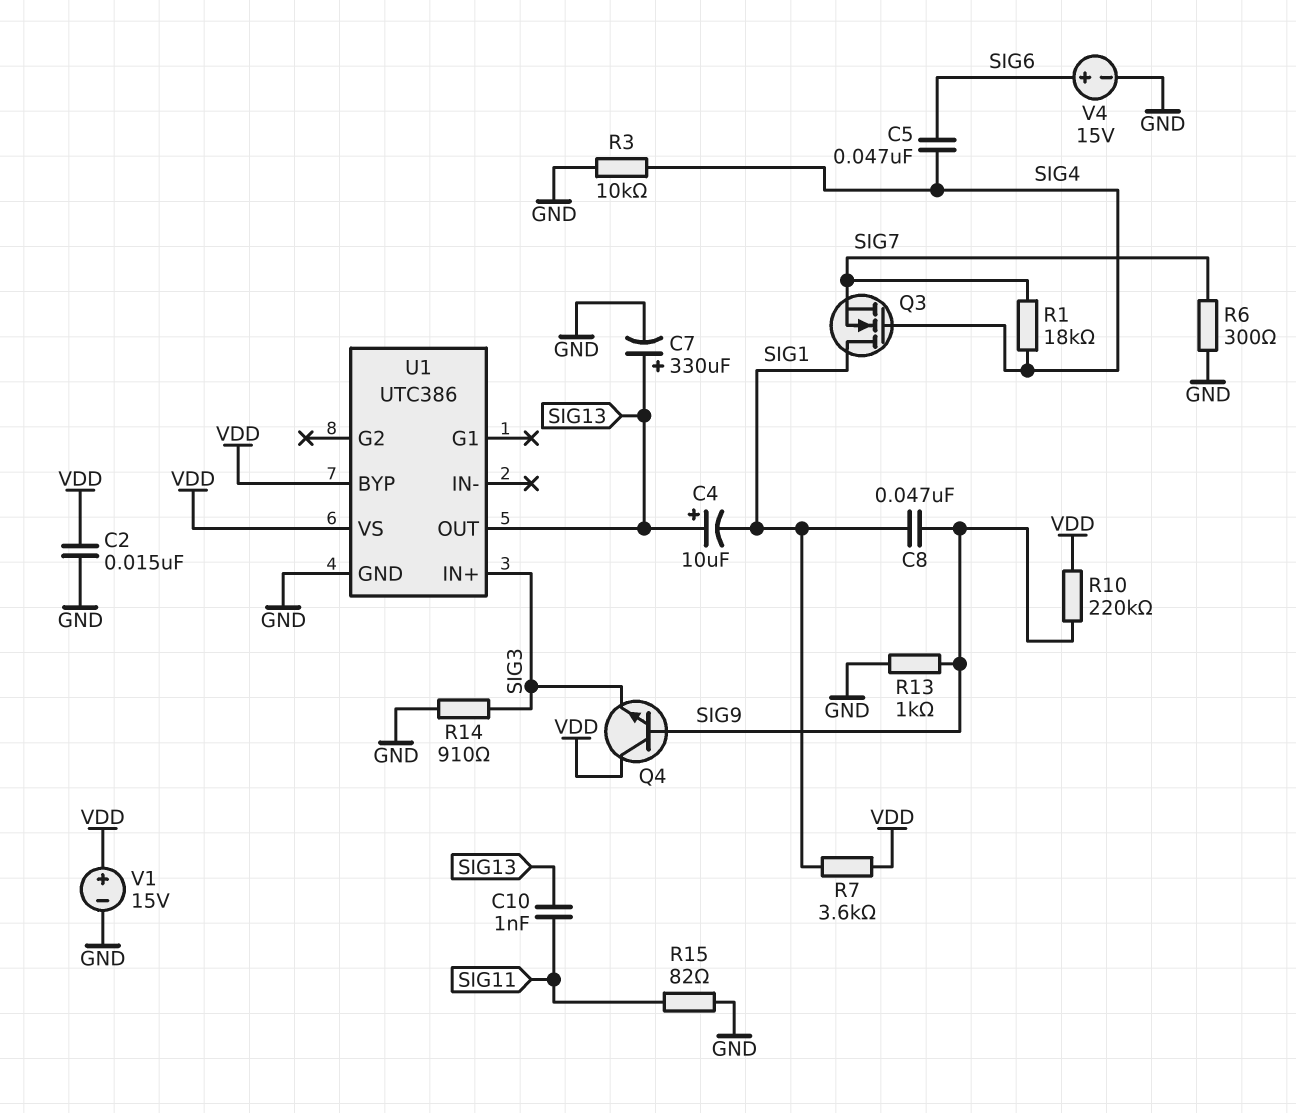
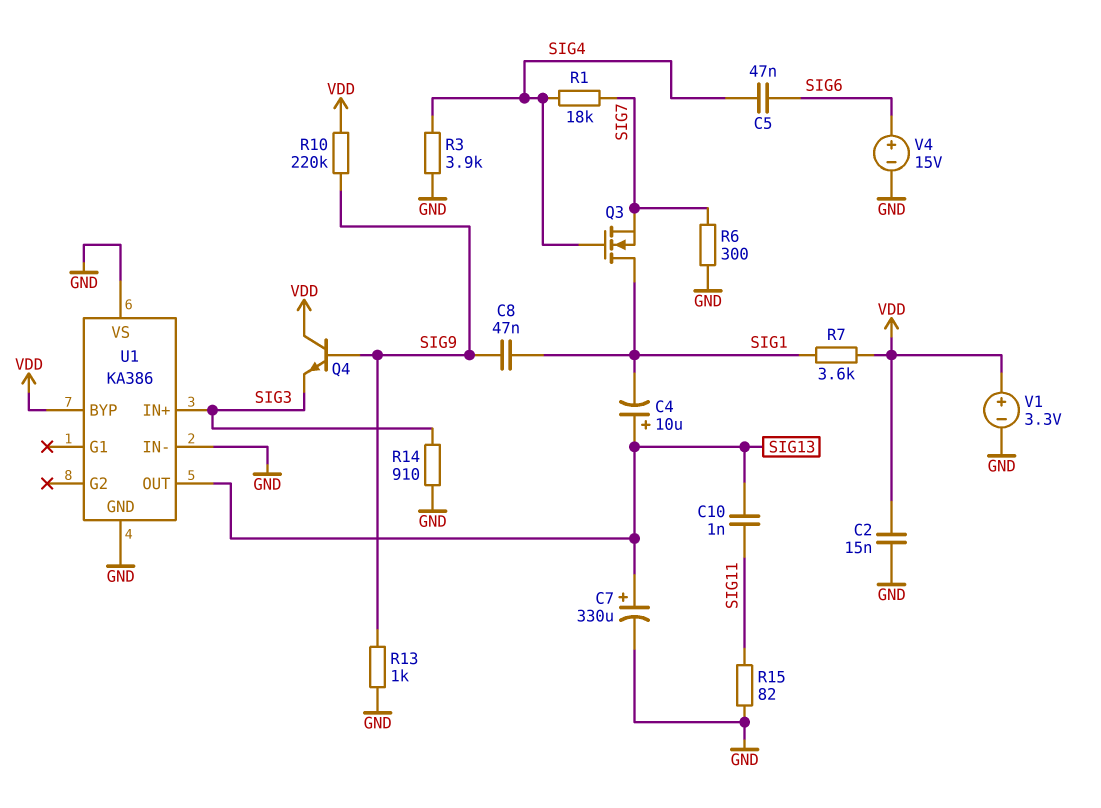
R3: 10k (GND, SIG4) -> 3.9k (GND, SIG4)
U1: UTC386 -> KA386
U1 pin IN-: none -> GND
U1 pin VS: VDD -> GND
V1: 15V (plus VDD, minus GND) -> 3.3V (plus VDD, minus GND)

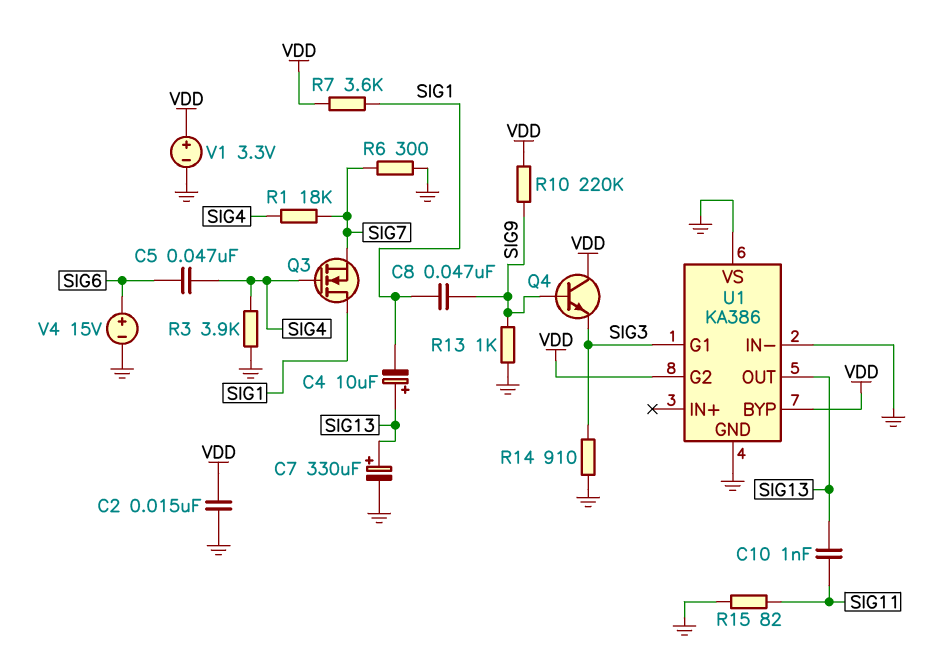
U1 pin G1: none -> SIG3
U1 pin G2: none -> VDD
U1 pin IN+: SIG3 -> none

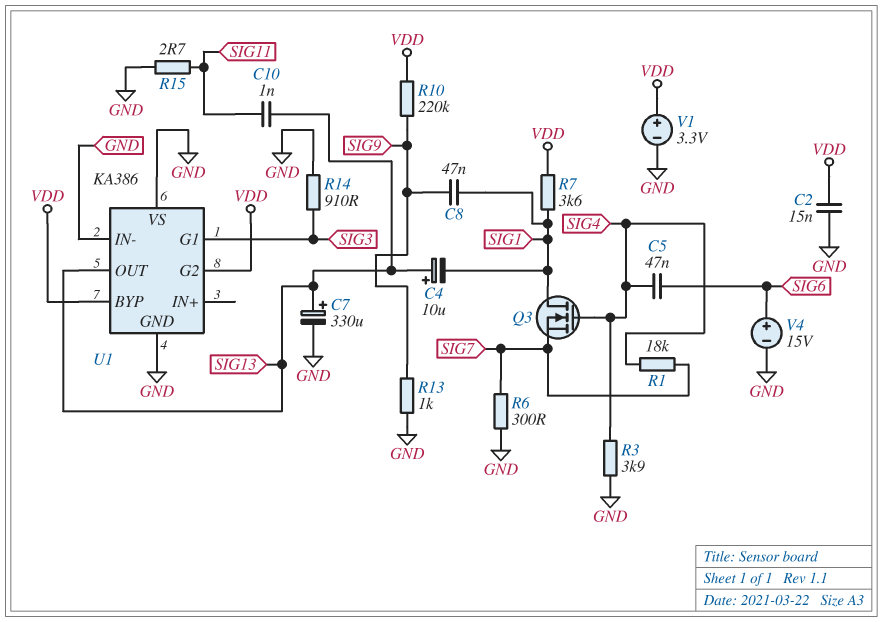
Q4: NPN (B SIG9, C VDD, E SIG3) -> none
R15: 82 (GND, SIG11) -> 2.7 (GND, SIG11)

